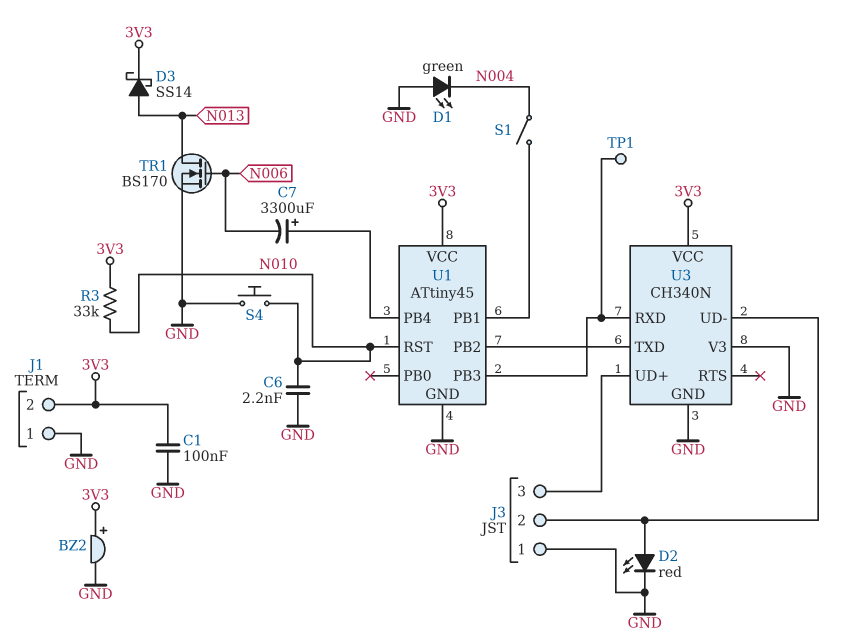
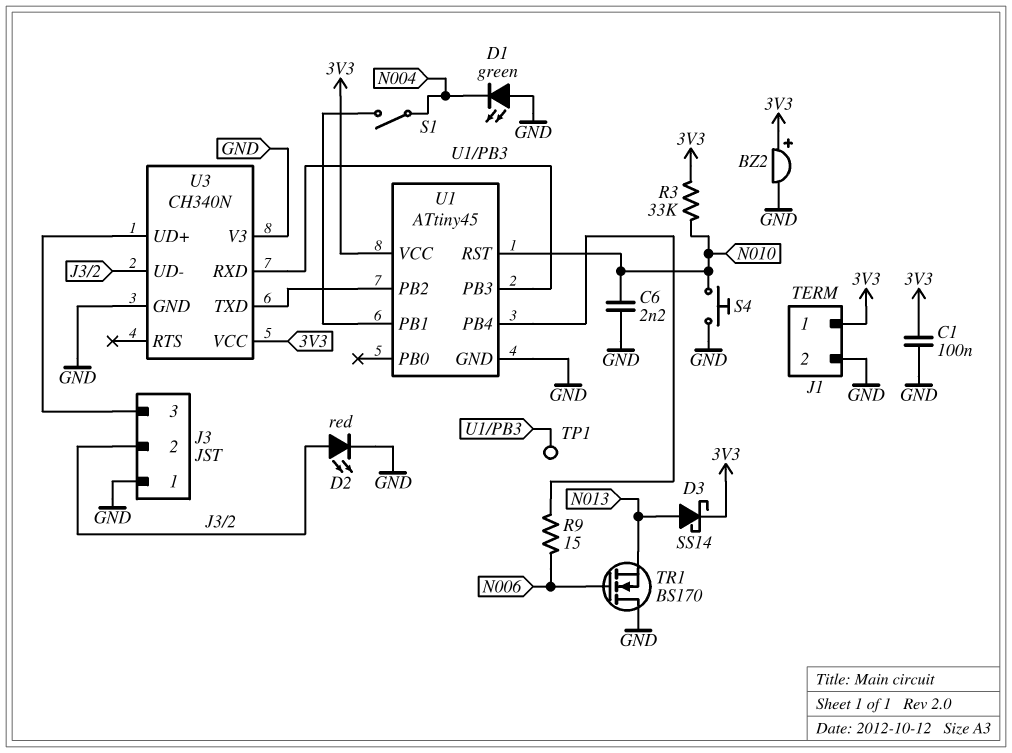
C7: 3300uF (plus U1/PB4, minus N006) -> none
J1 pin 1: GND -> 3V3
J1 pin 2: 3V3 -> GND
R9: none -> 15 (N006, U1/PB4)
TR1: NMOS BS170 (G N006, D N013, S GND) -> NMOS BS170 (G N006, D GND, S N013)

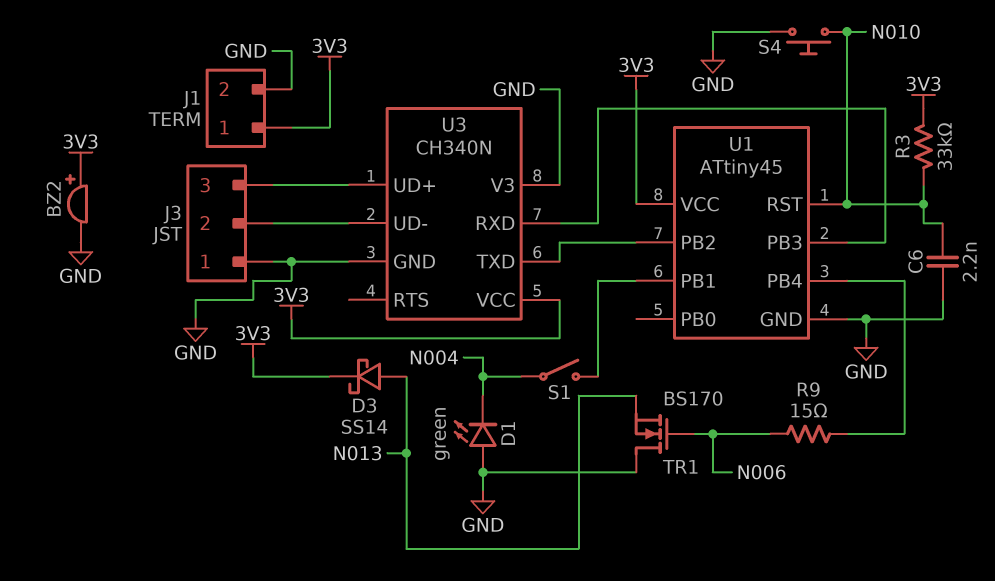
C1: 100nF (3V3, GND) -> none
D2: LED red (A J3/2, K GND) -> none
TP1: test point (U1/PB3) -> none

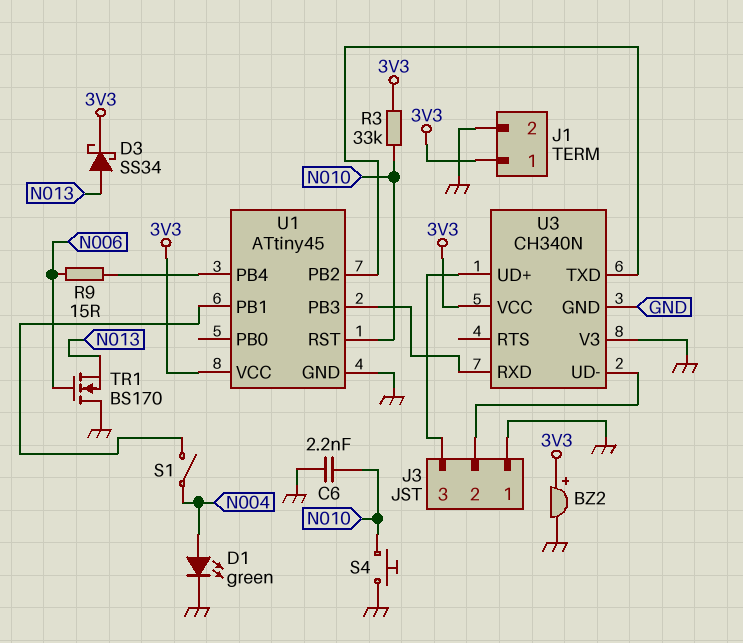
D1: LED green (A GND, K N004) -> LED green (A N004, K GND)
D3: schottky SS14 (A N013, K 3V3) -> schottky SS34 (A N013, K 3V3)

